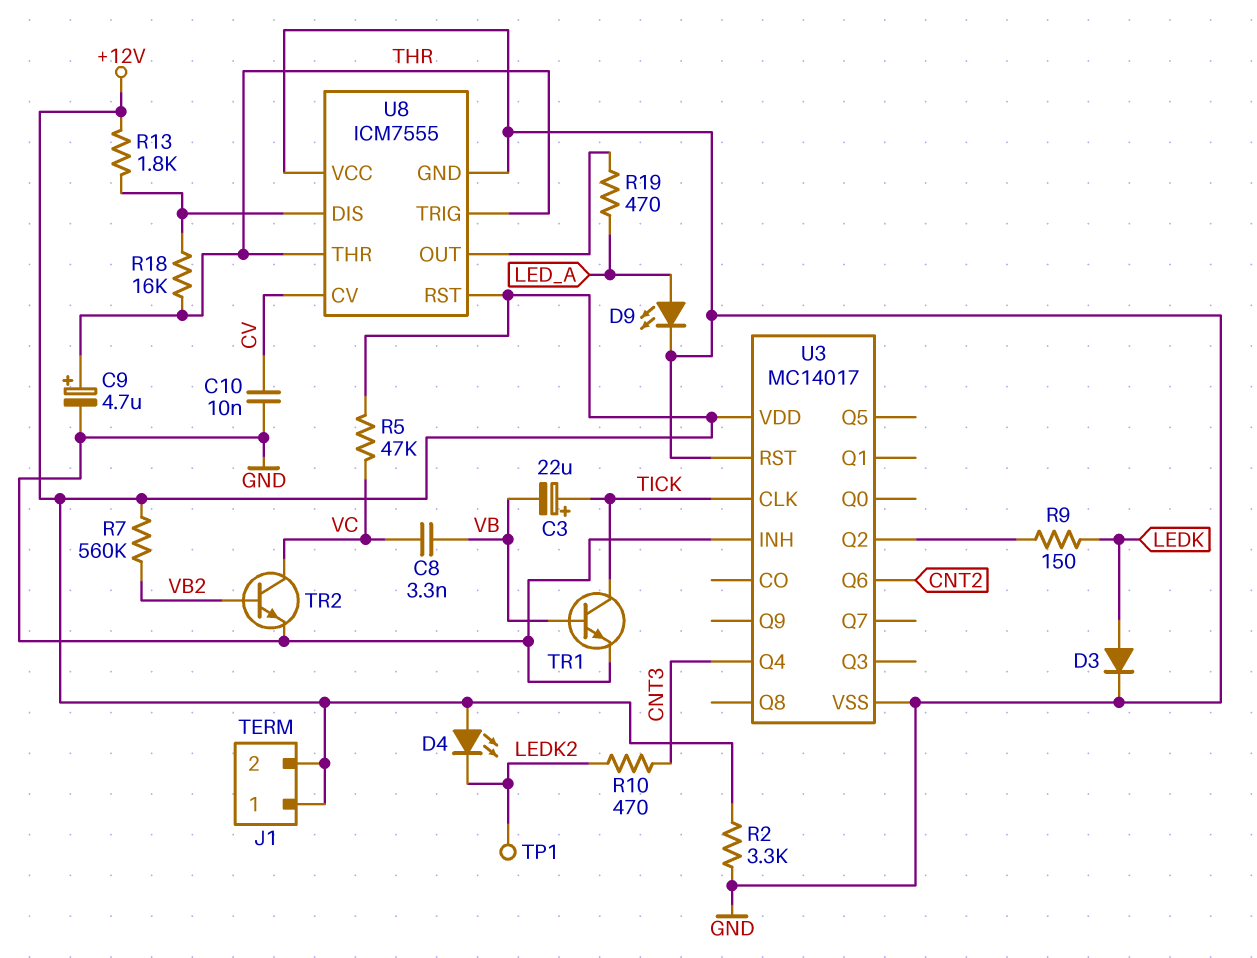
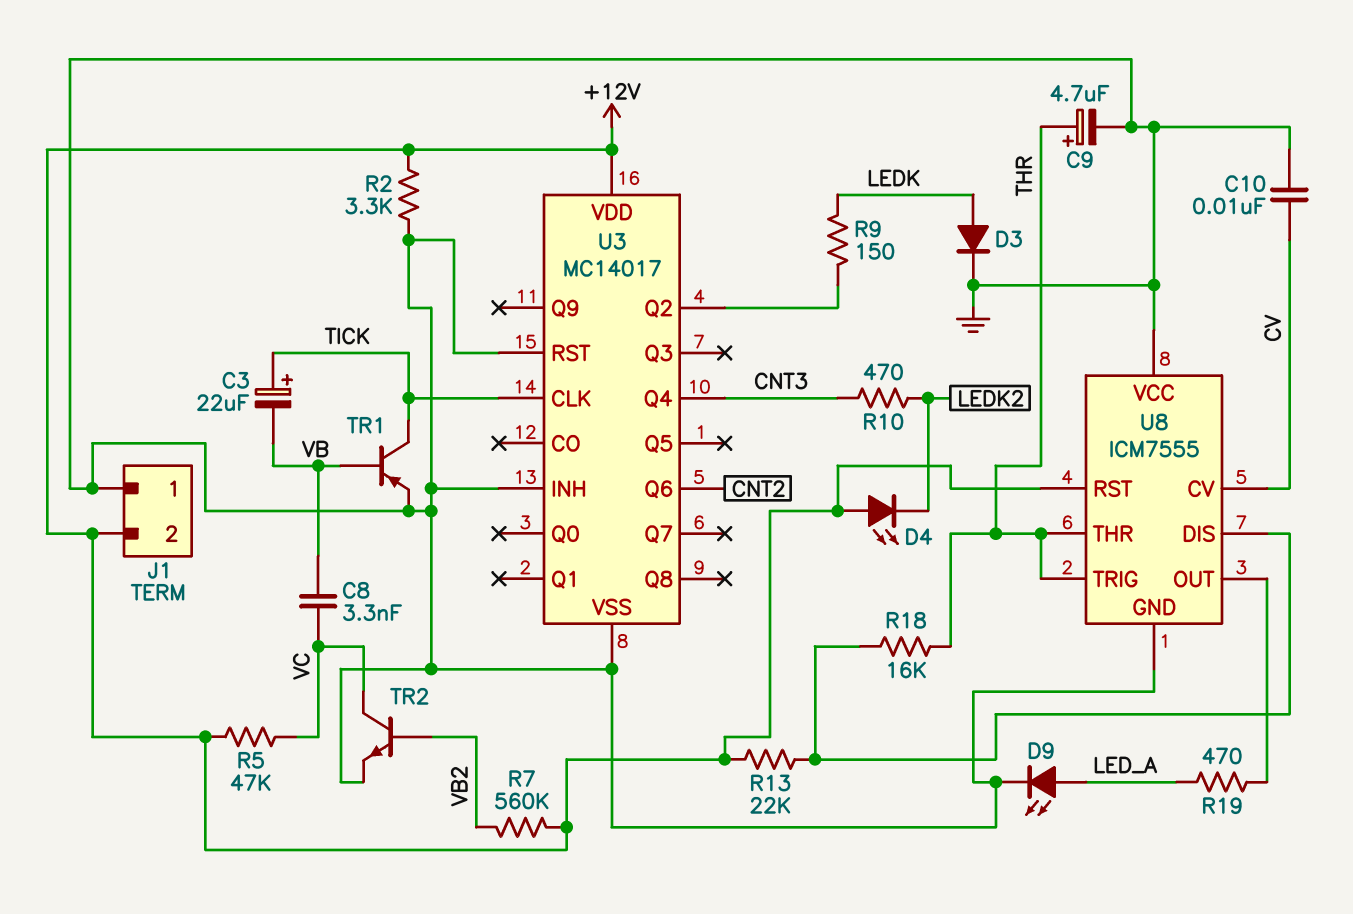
J1 pin 1: +12V -> GND
R13: 1.8k (+12V, U8/DIS) -> 22k (+12V, U8/DIS)
TP1: test point (LEDK2) -> none
TR1: NPN (B VB, C TICK, E GND) -> PNP (B VB, C TICK, E GND)

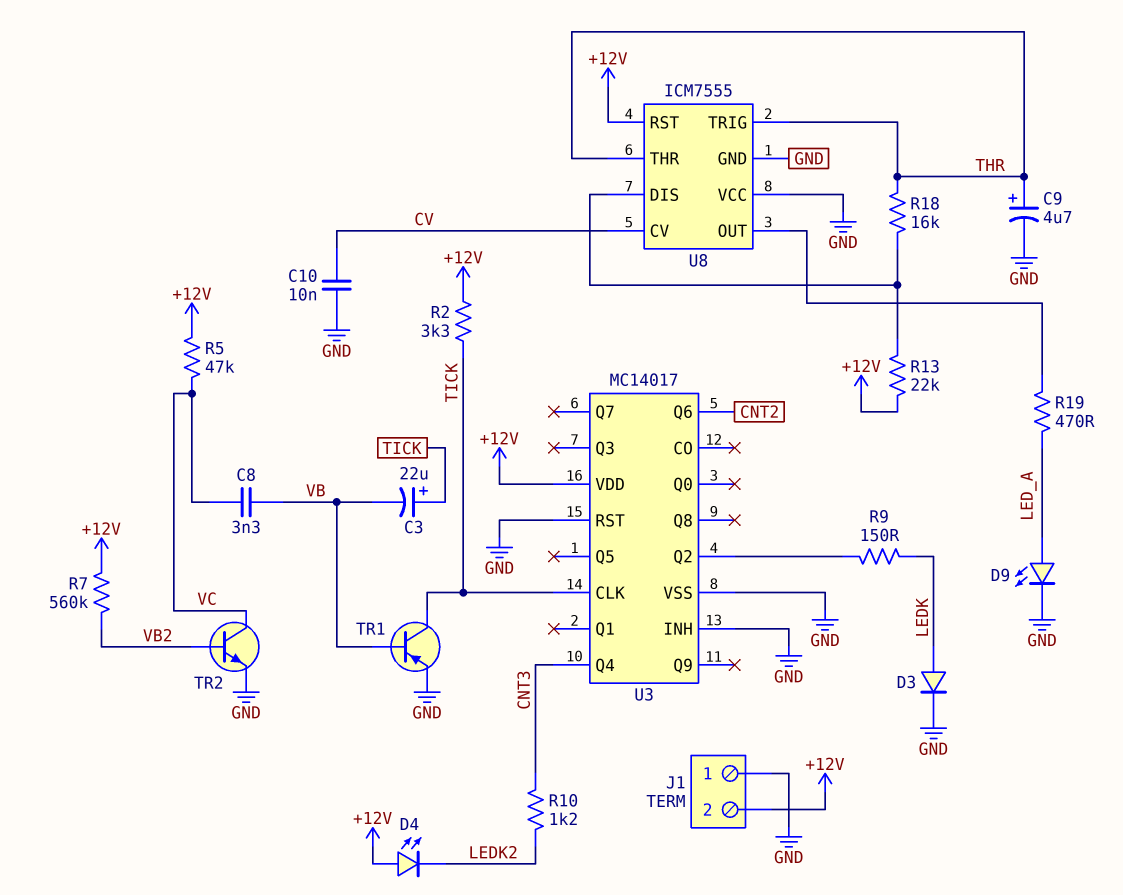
R2: 3.3k (+12V, GND) -> 3.3k (+12V, TICK)
R10: 470 (CNT3, LEDK2) -> 1.2k (CNT3, LEDK2)

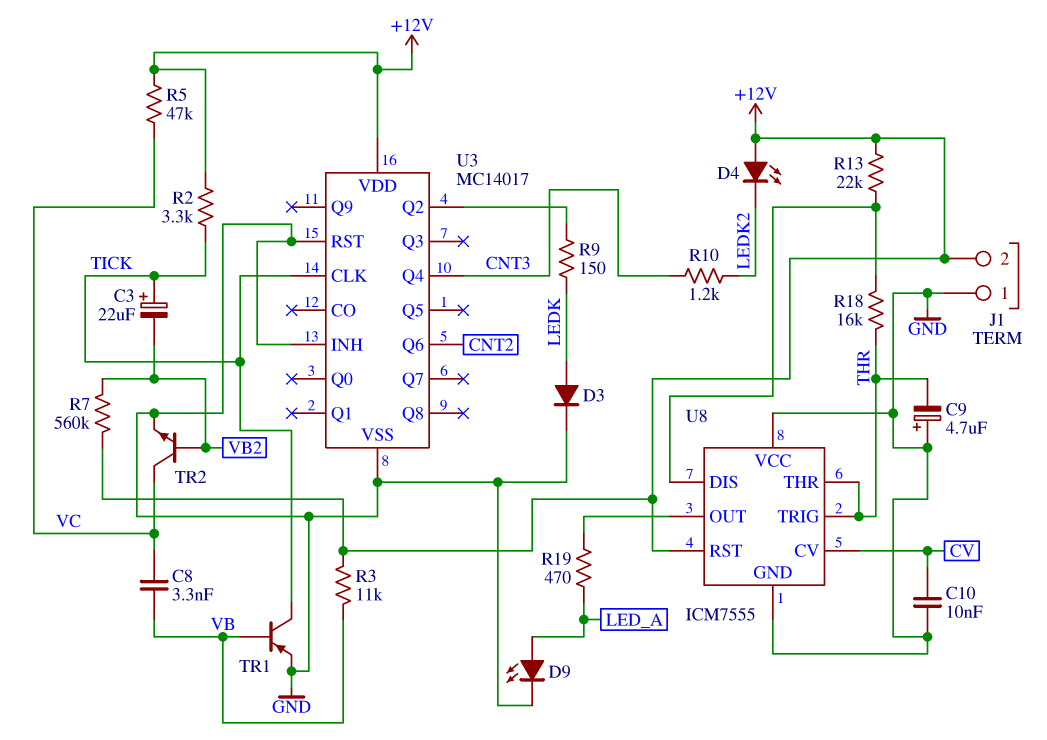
C3: 22uF (plus TICK, minus VB) -> 22uF (plus TICK, minus VB2)
C9: 4.7uF (plus THR, minus GND) -> 4.7uF (plus GND, minus THR)
R3: none -> 11k (+12V, VB)

